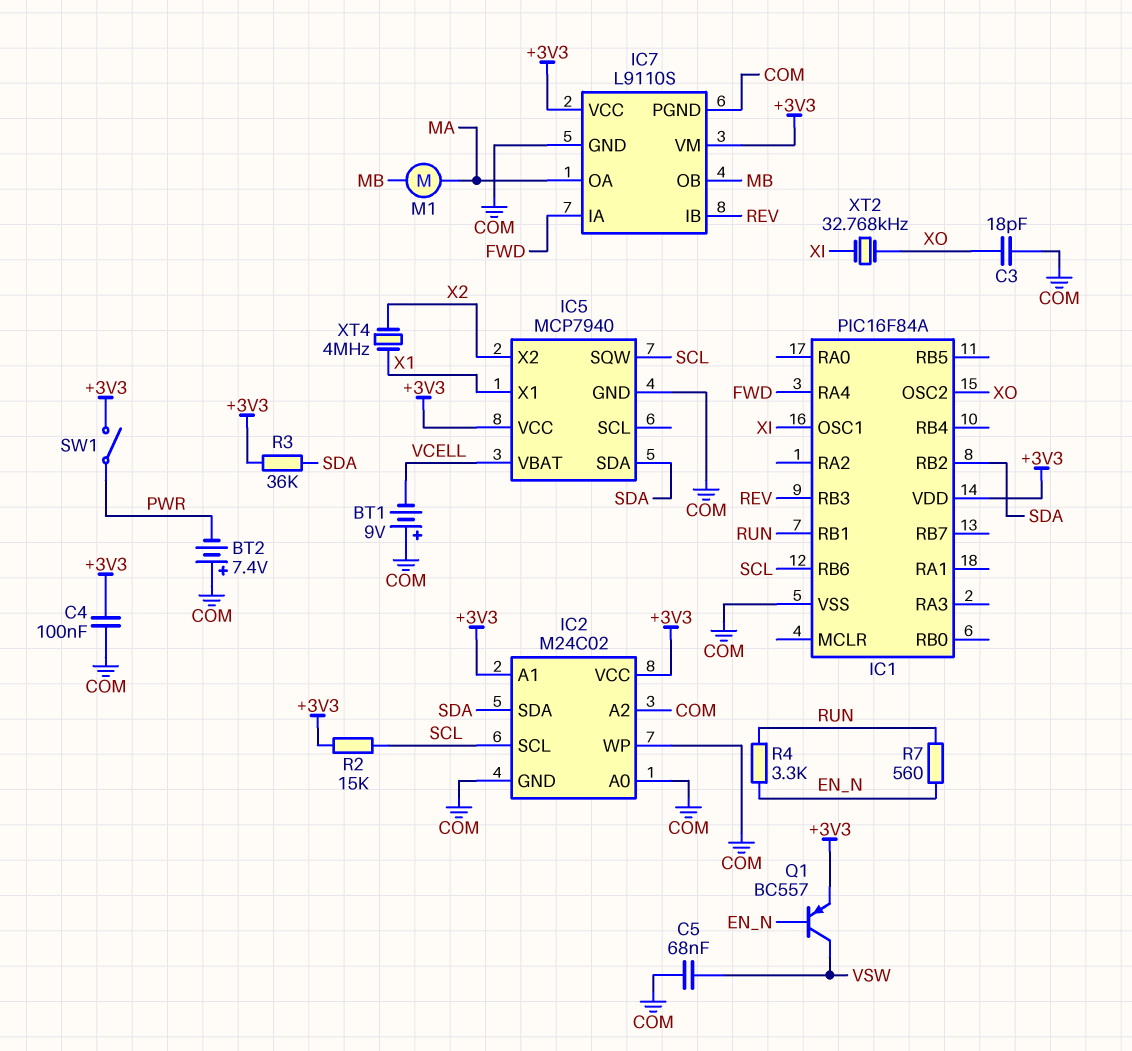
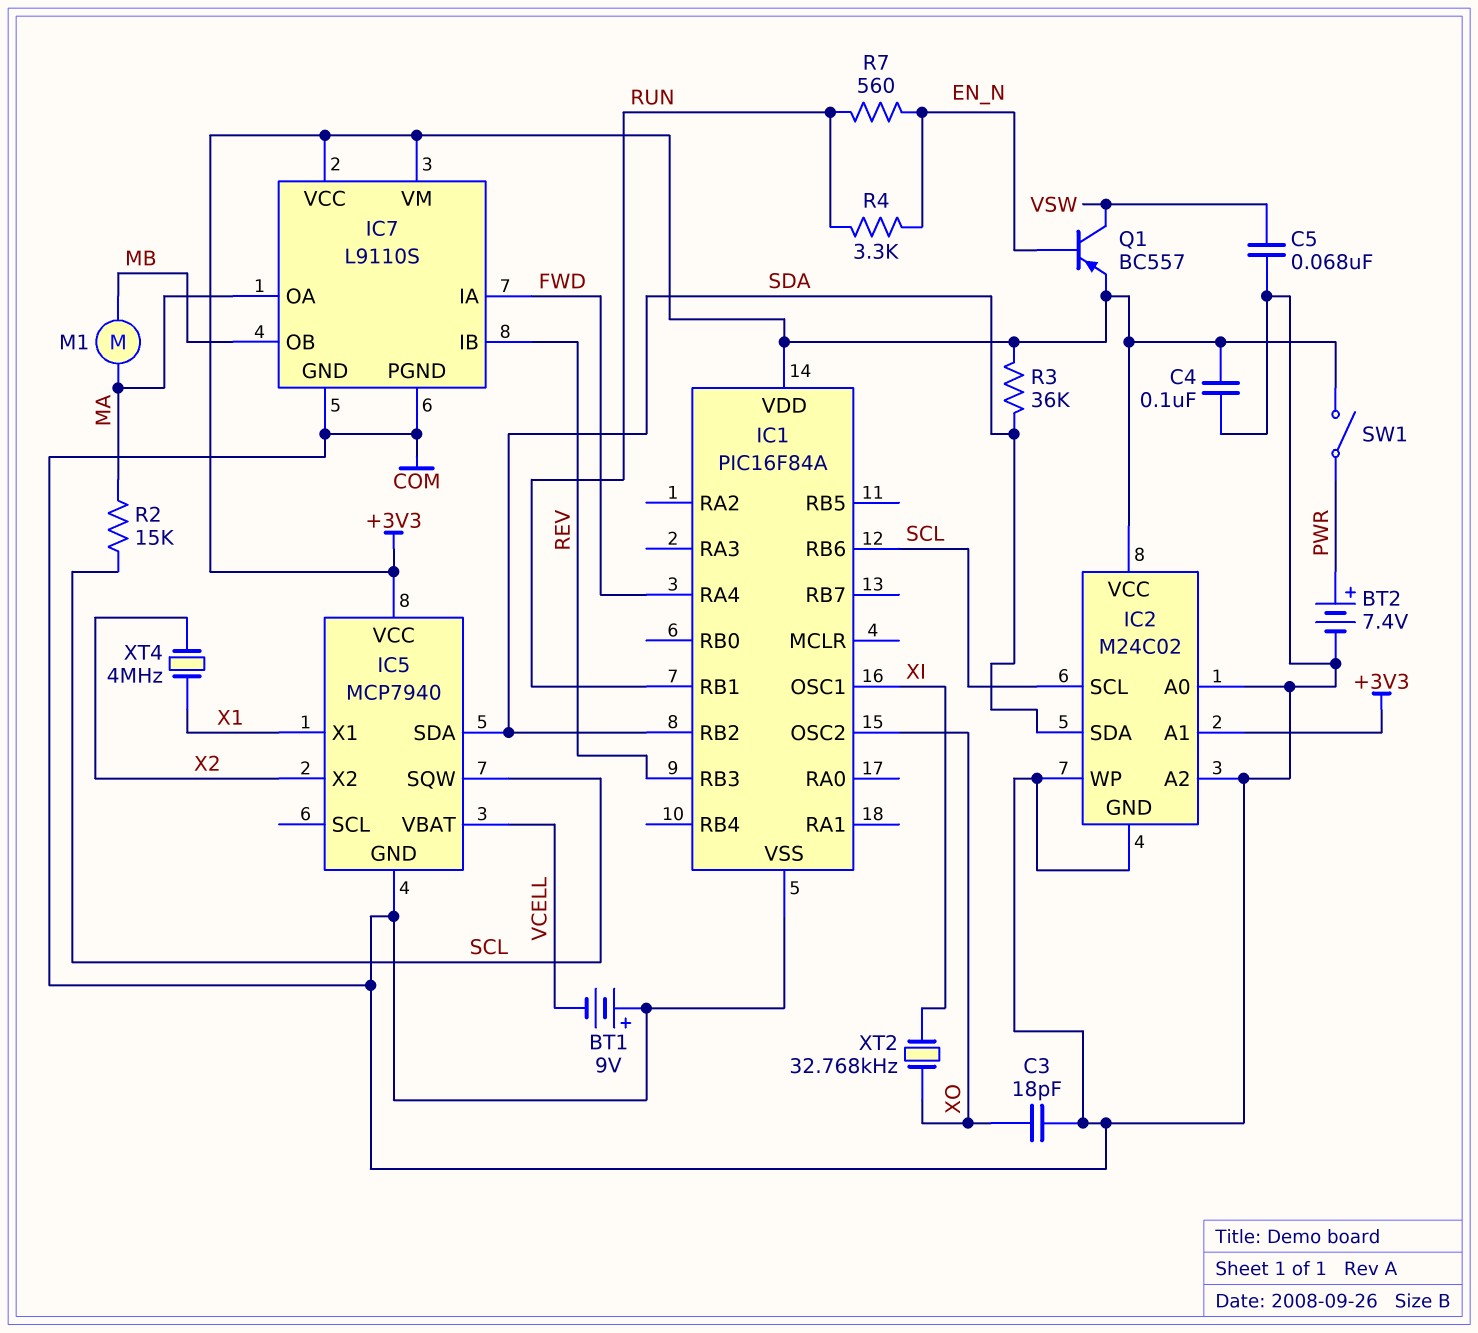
BT2: 7.4V (plus COM, minus PWR) -> 7.4V (plus PWR, minus COM)
R2: 15k (+3V3, SCL) -> 15k (MA, SCL)

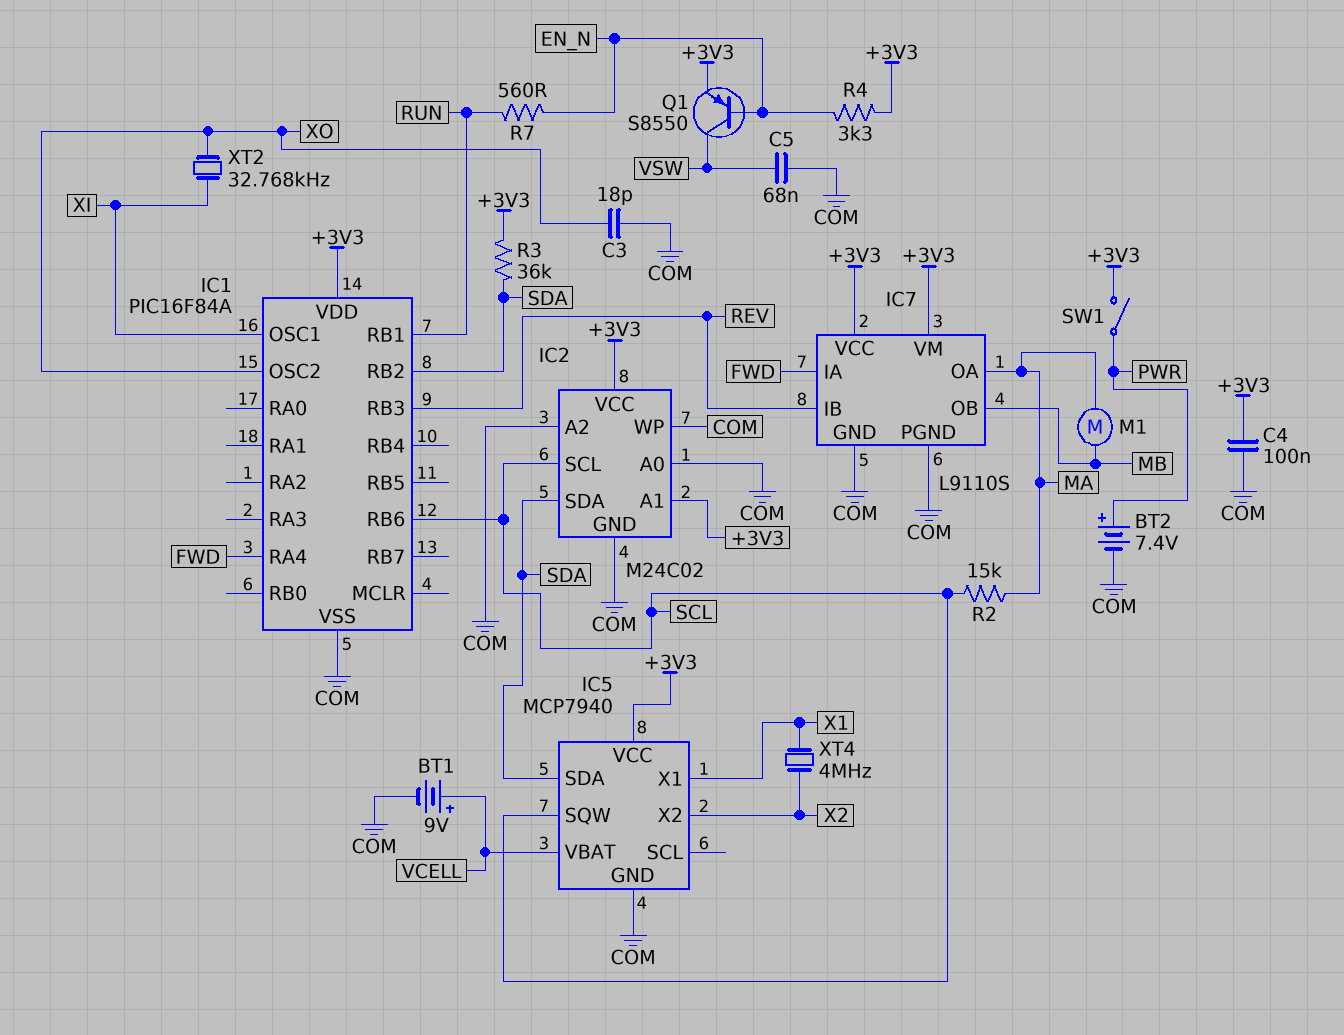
BT1: 9V (plus COM, minus VCELL) -> 9V (plus VCELL, minus COM)
Q1: PNP BC557 (B EN_N, C VSW, E +3V3) -> PNP S8550 (B EN_N, C VSW, E +3V3)
R4: 3.3k (EN_N, RUN) -> 3.3k (+3V3, EN_N)

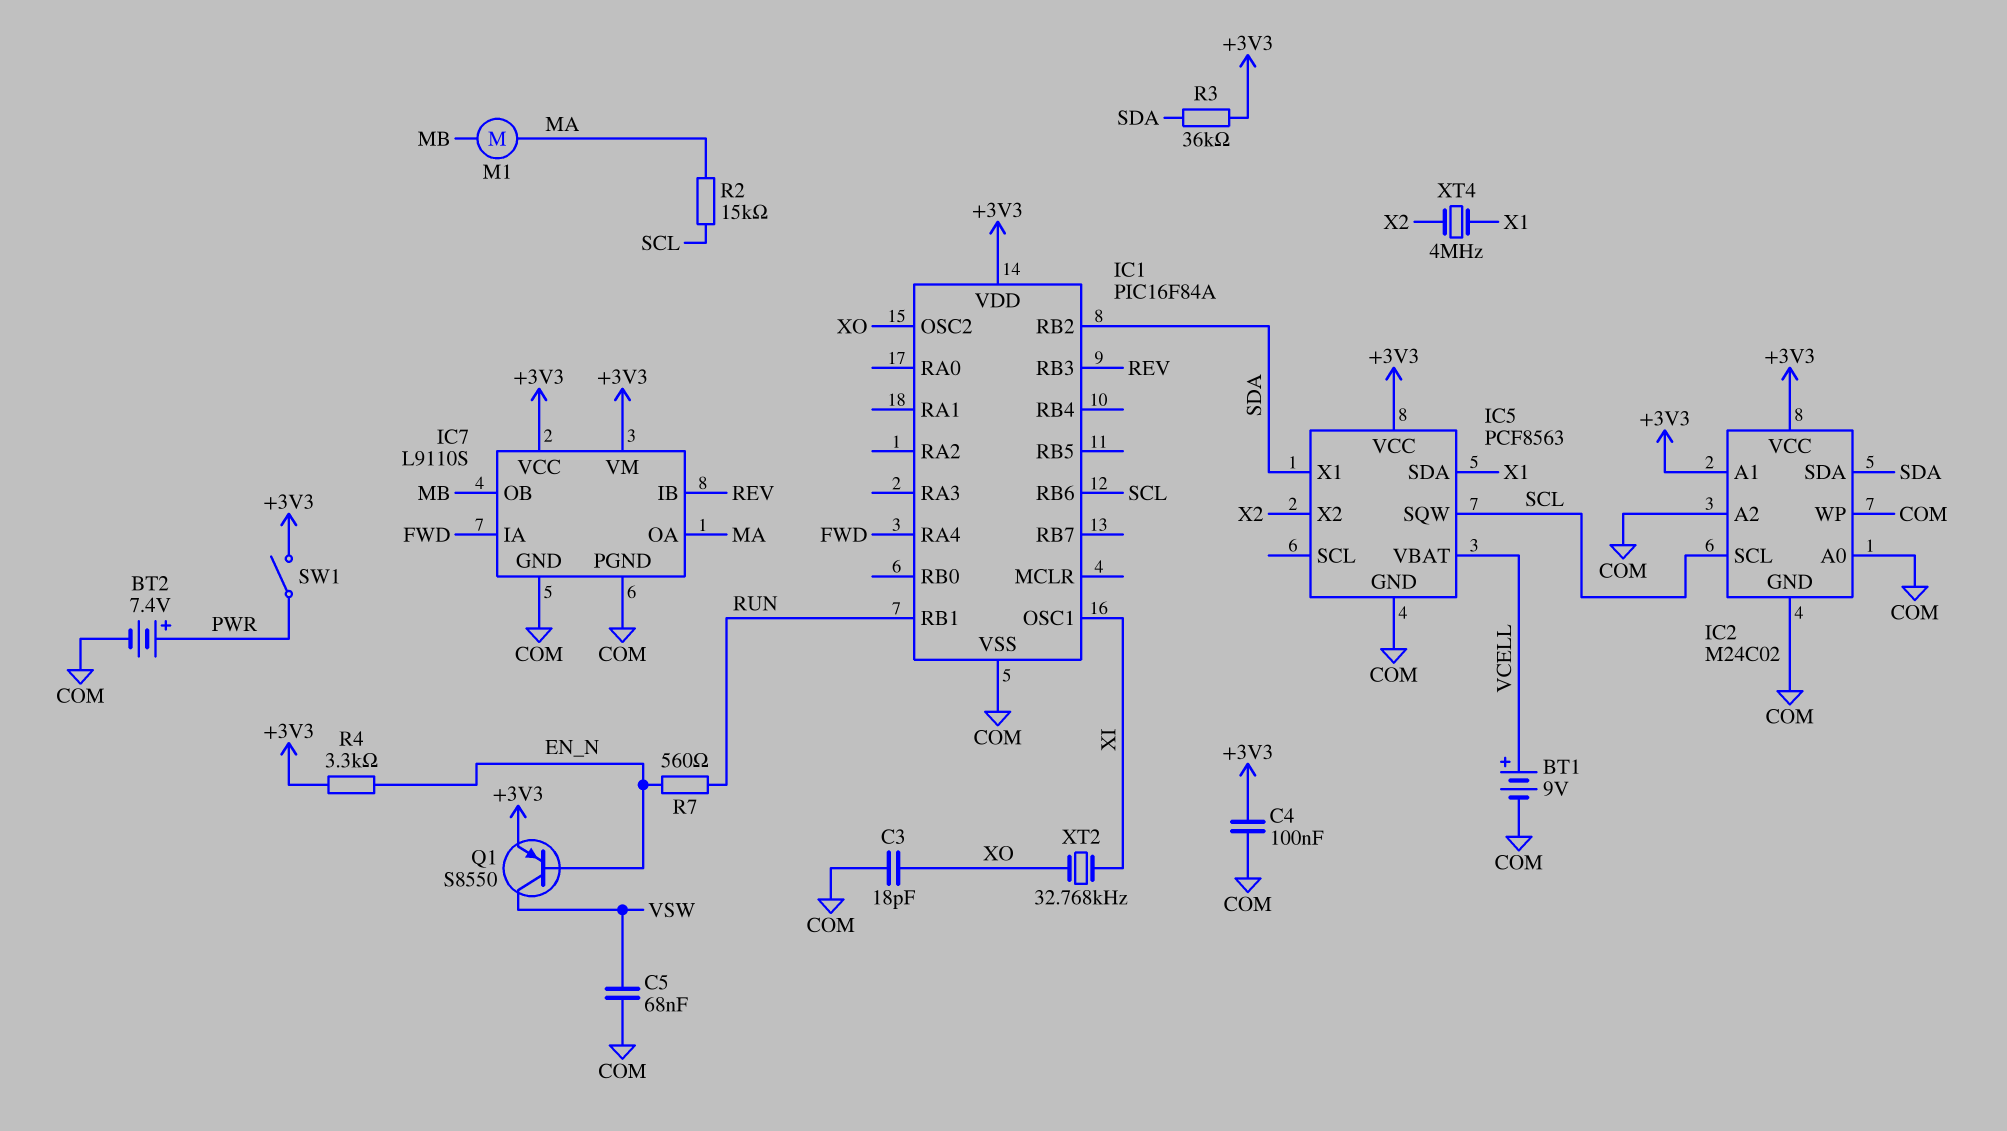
IC5: MCP7940 -> PCF8563
IC5 pin SDA: SDA -> X1
IC5 pin X1: X1 -> SDA

